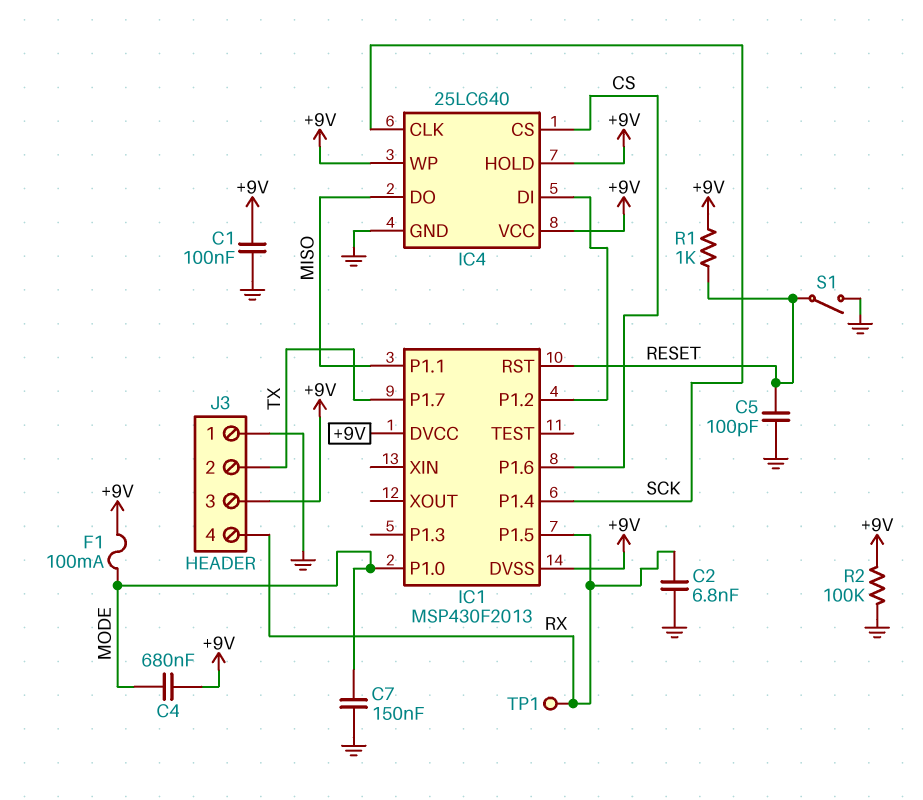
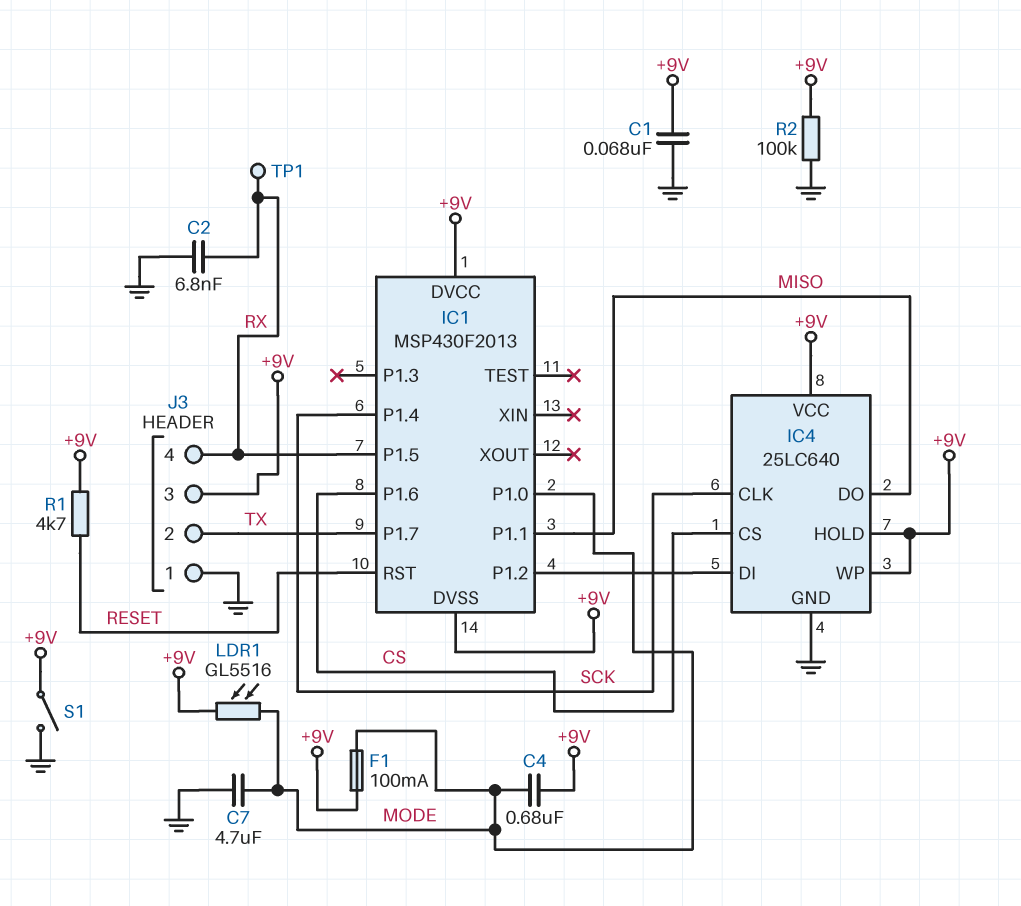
C1: 100nF (+9V, GND) -> 68nF (+9V, GND)
C5: 100pF (GND, RESET) -> none
C7: 150nF (GND, MODE) -> 4.7uF (GND, MODE)
LDR1: none -> GL5516 (+9V, MODE)
R1: 1k (+9V, RESET) -> 4.7k (+9V, RESET)
S1: switch (GND, RESET) -> switch (+9V, GND)

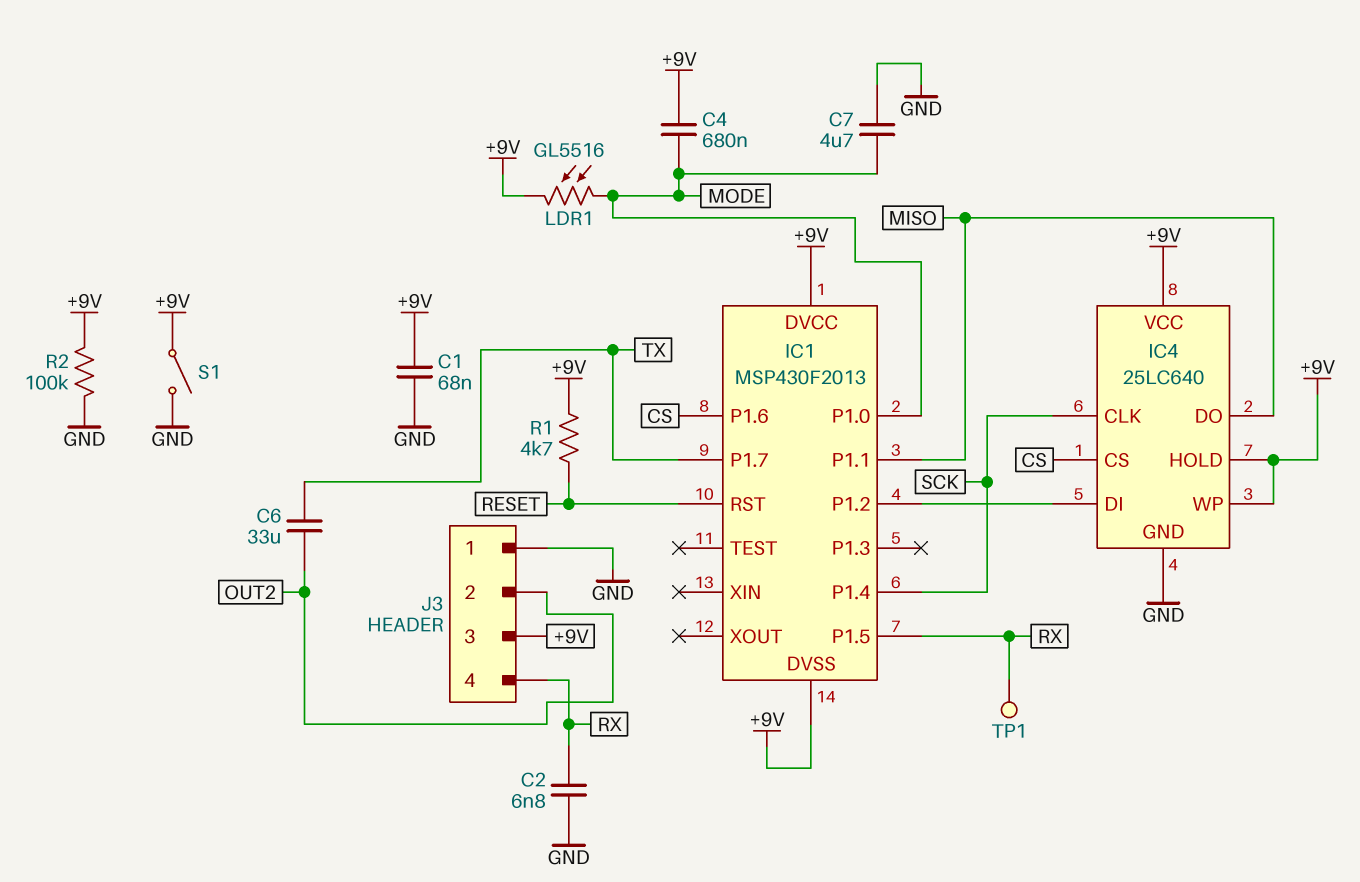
C6: none -> 33uF (OUT2, TX)
F1: 100mA (+9V, MODE) -> none
J3 pin 2: TX -> OUT2

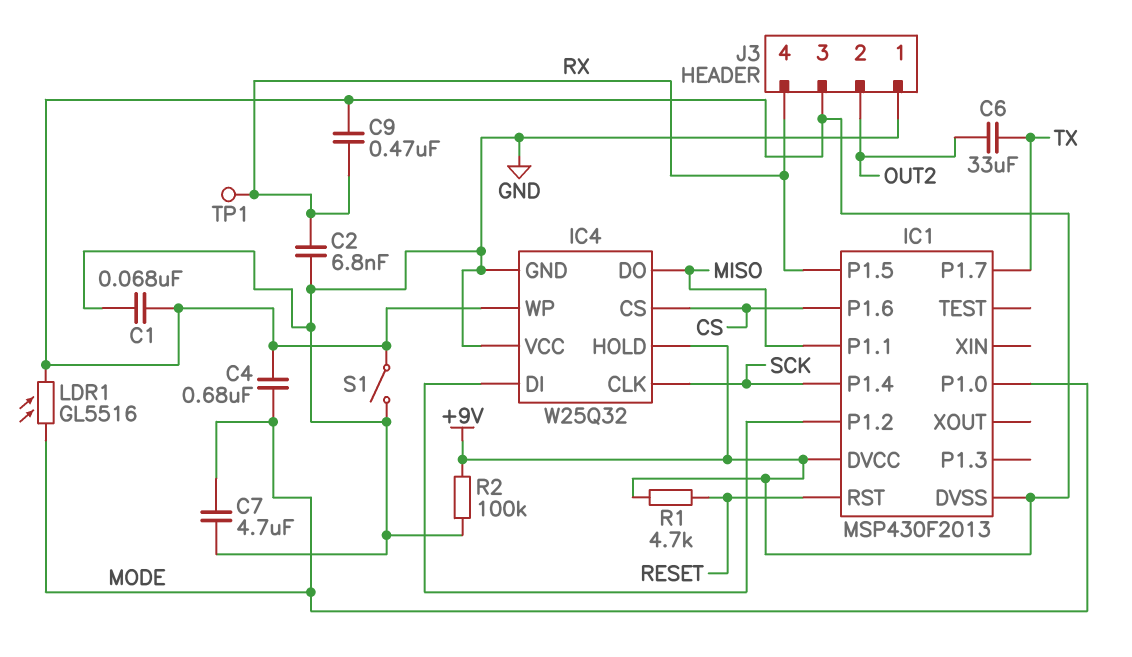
C9: none -> 470nF (+9V, RX)
IC4: 25LC640 -> W25Q32
IC4 pin VCC: +9V -> GND

